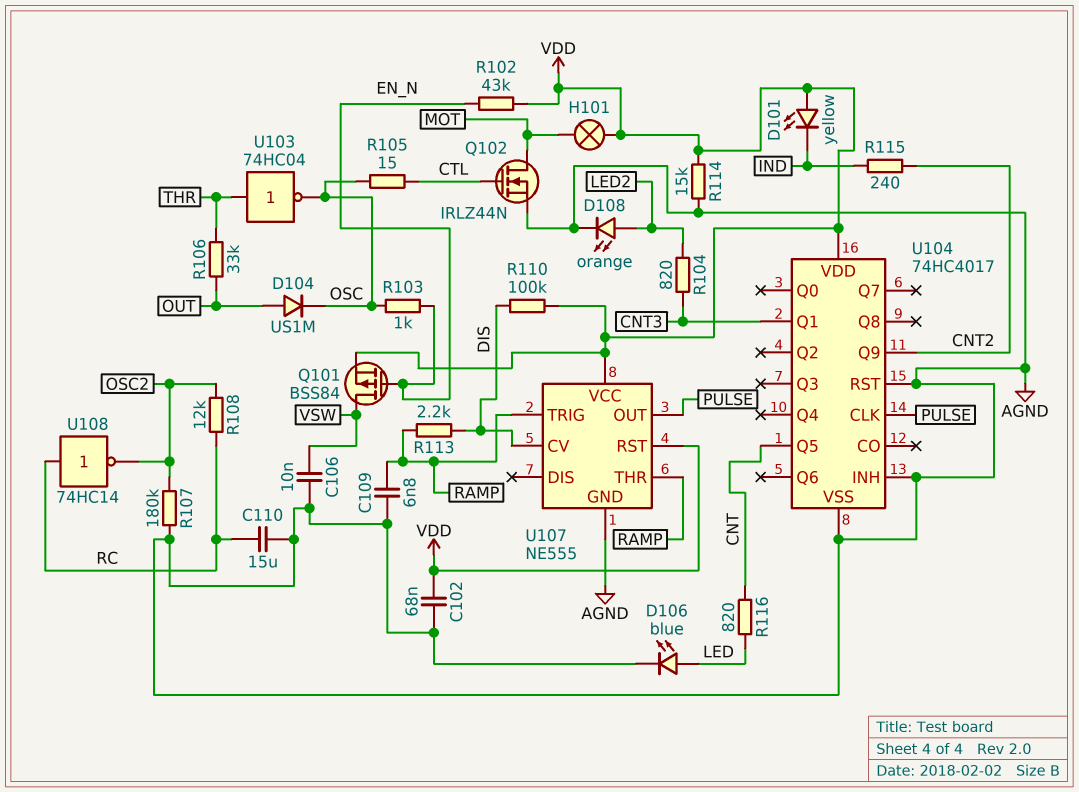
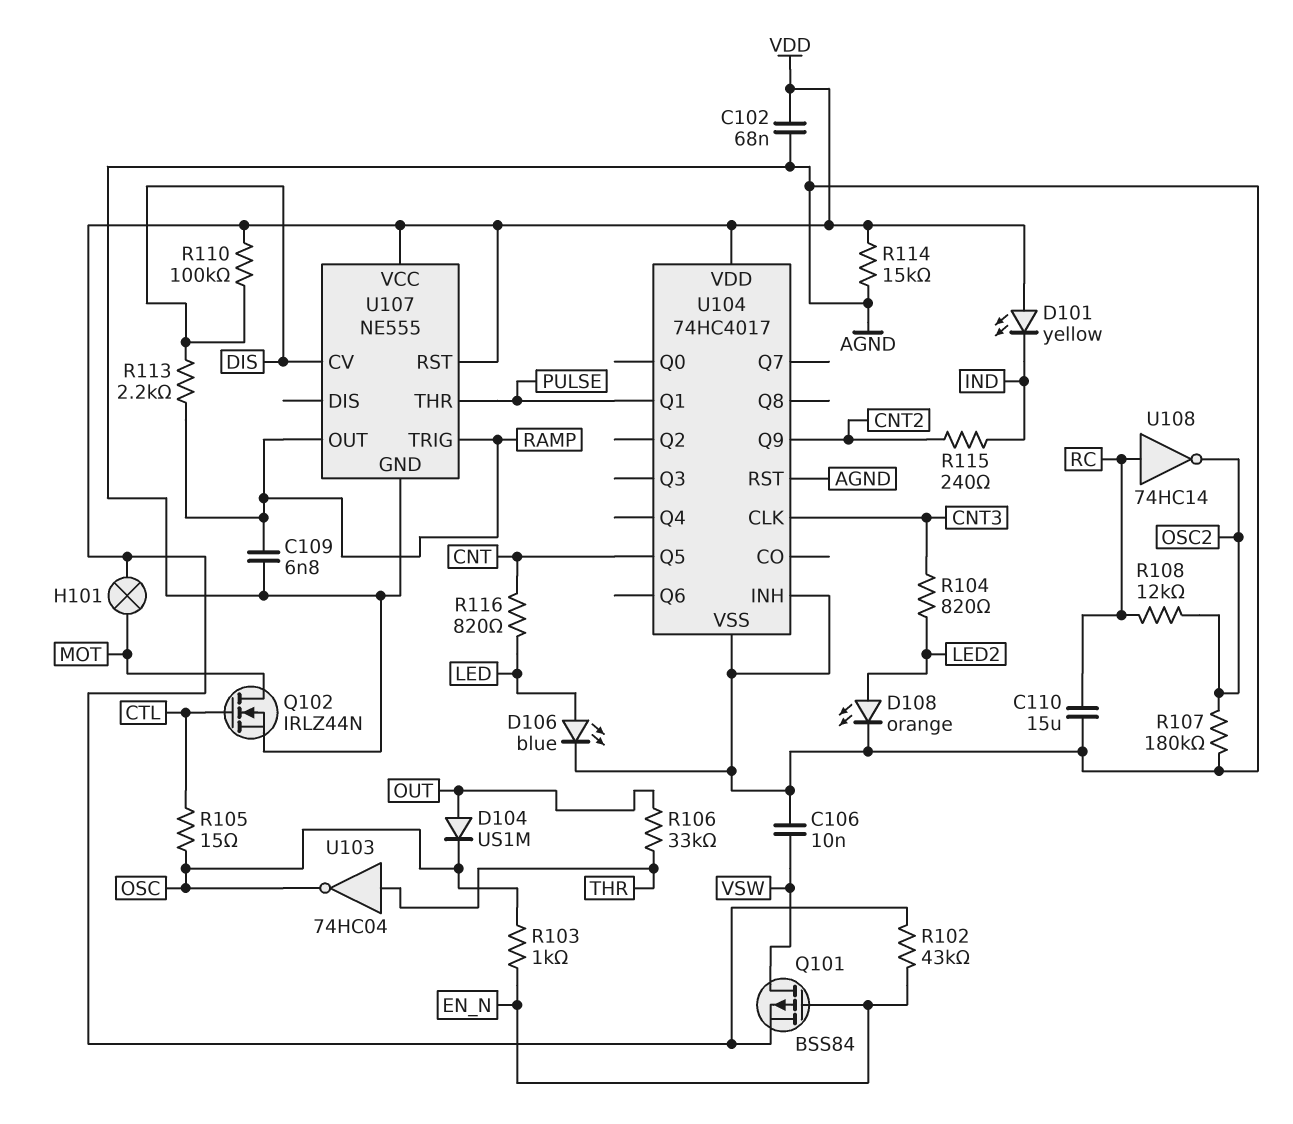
U104 pin CLK: PULSE -> CNT3
U104 pin Q1: CNT3 -> PULSE
U107 pin OUT: PULSE -> RAMP
U107 pin THR: RAMP -> PULSE

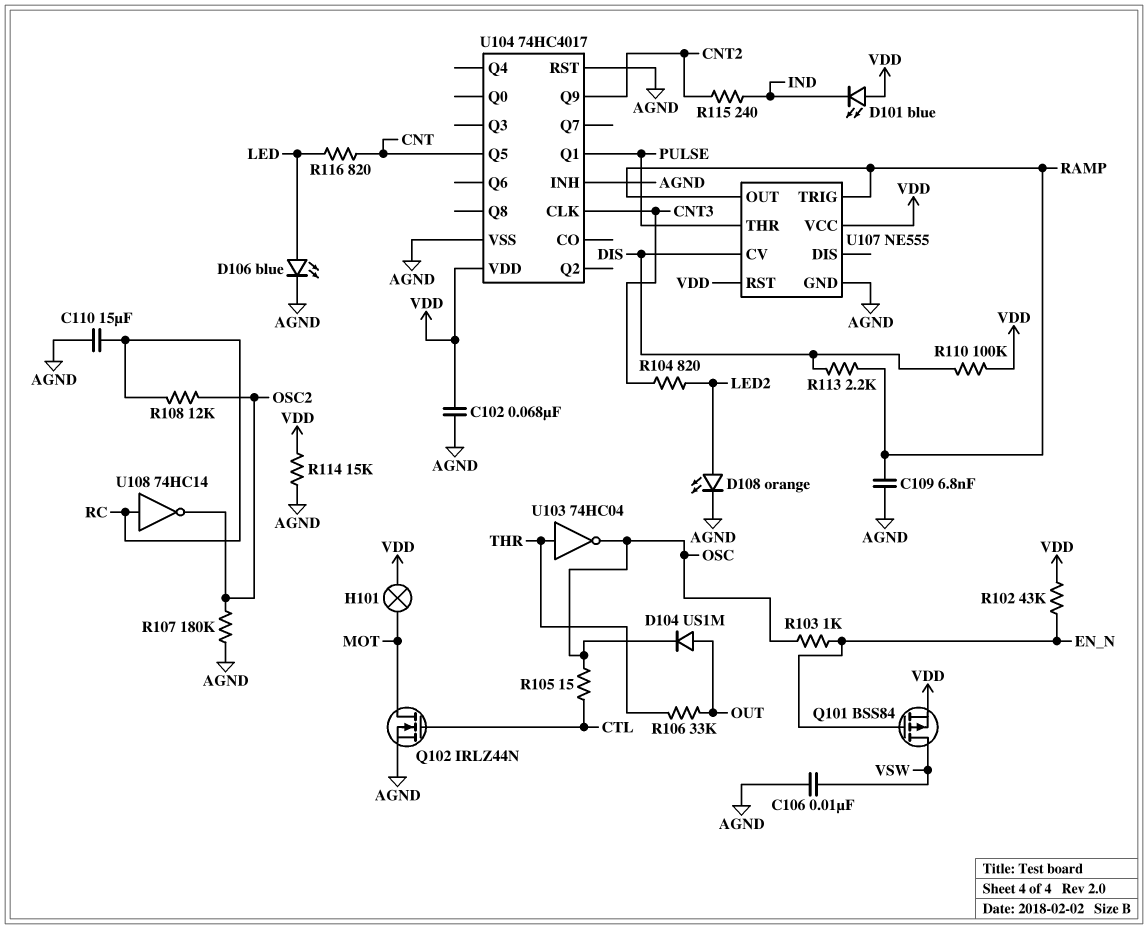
D101: LED yellow (A VDD, K IND) -> LED blue (A VDD, K IND)

